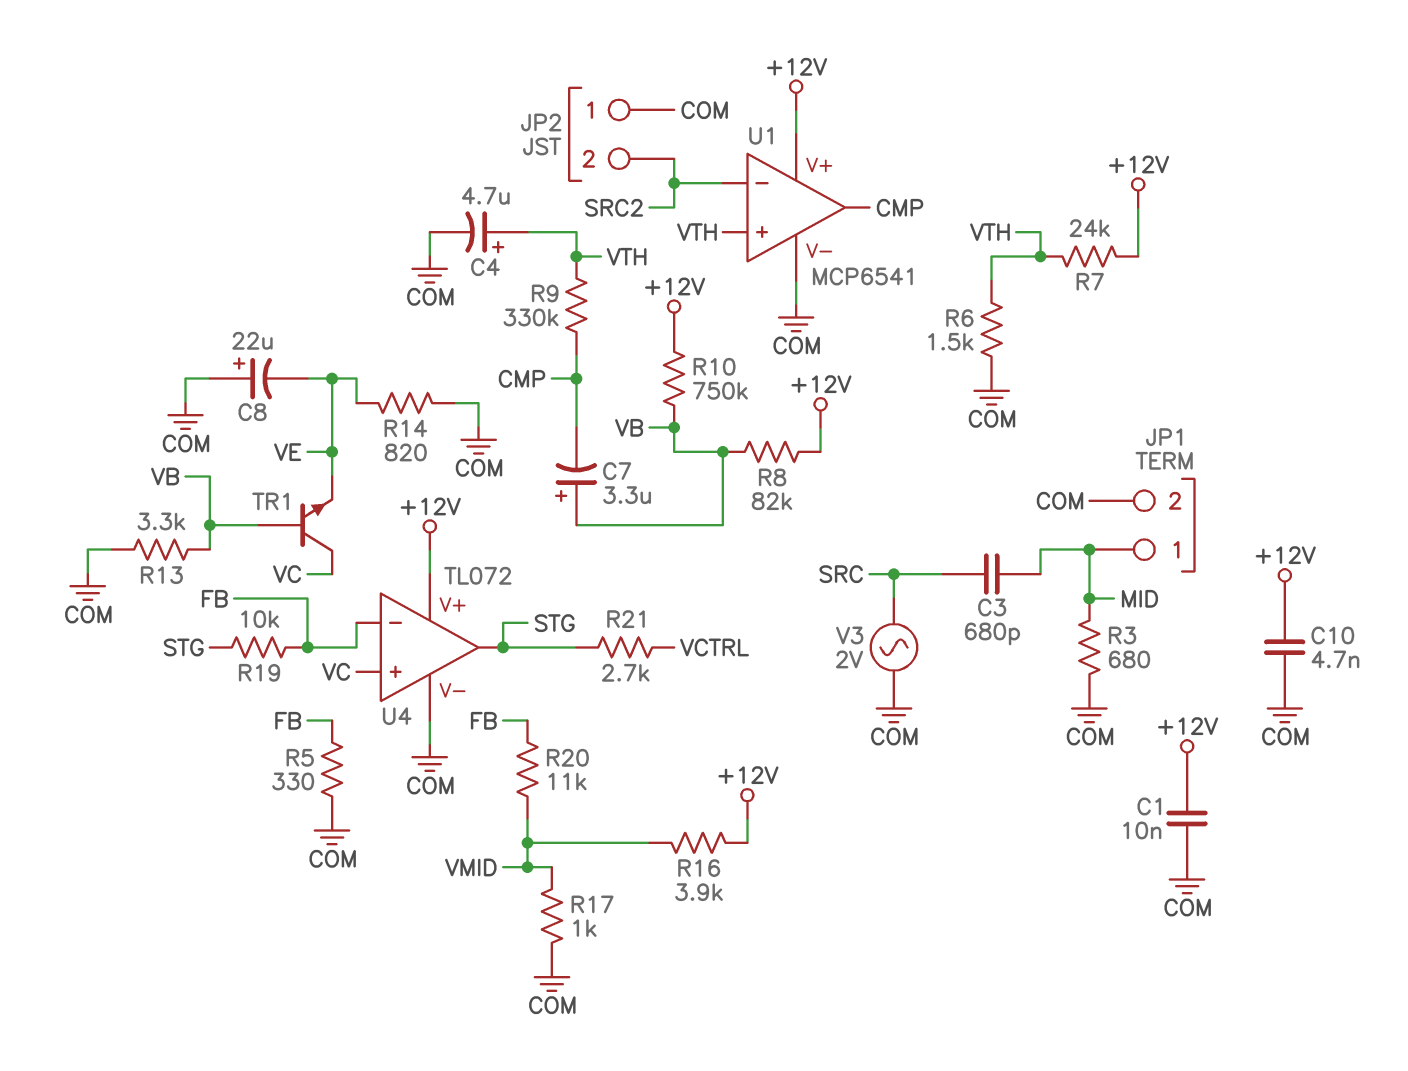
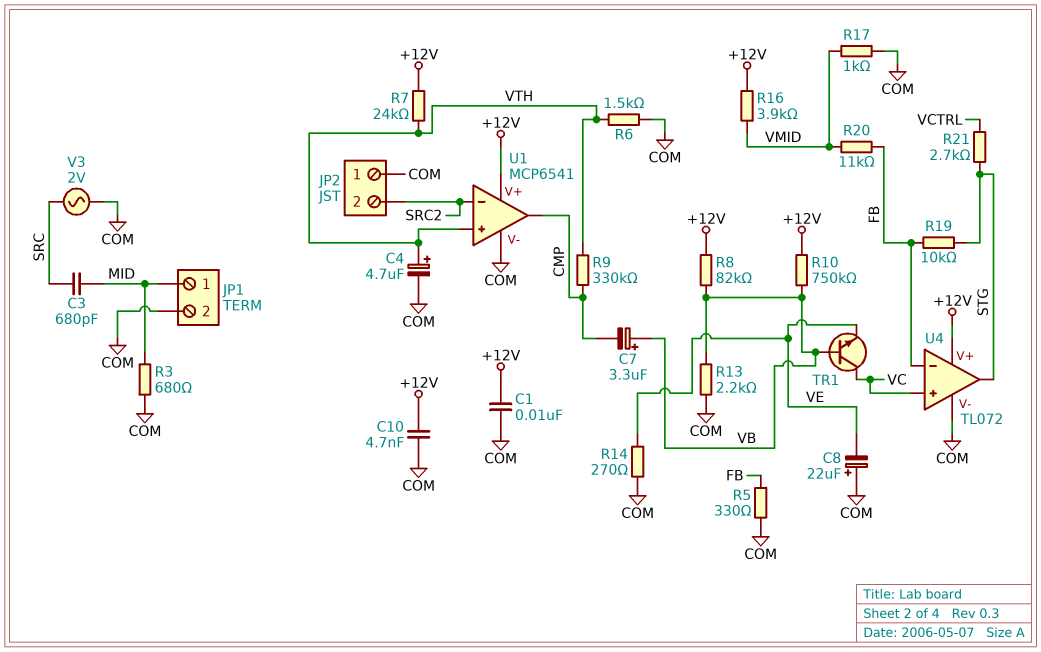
R13: 3.3k (COM, VB) -> 2.2k (COM, VB)
R14: 820 (COM, VE) -> 270 (COM, VE)

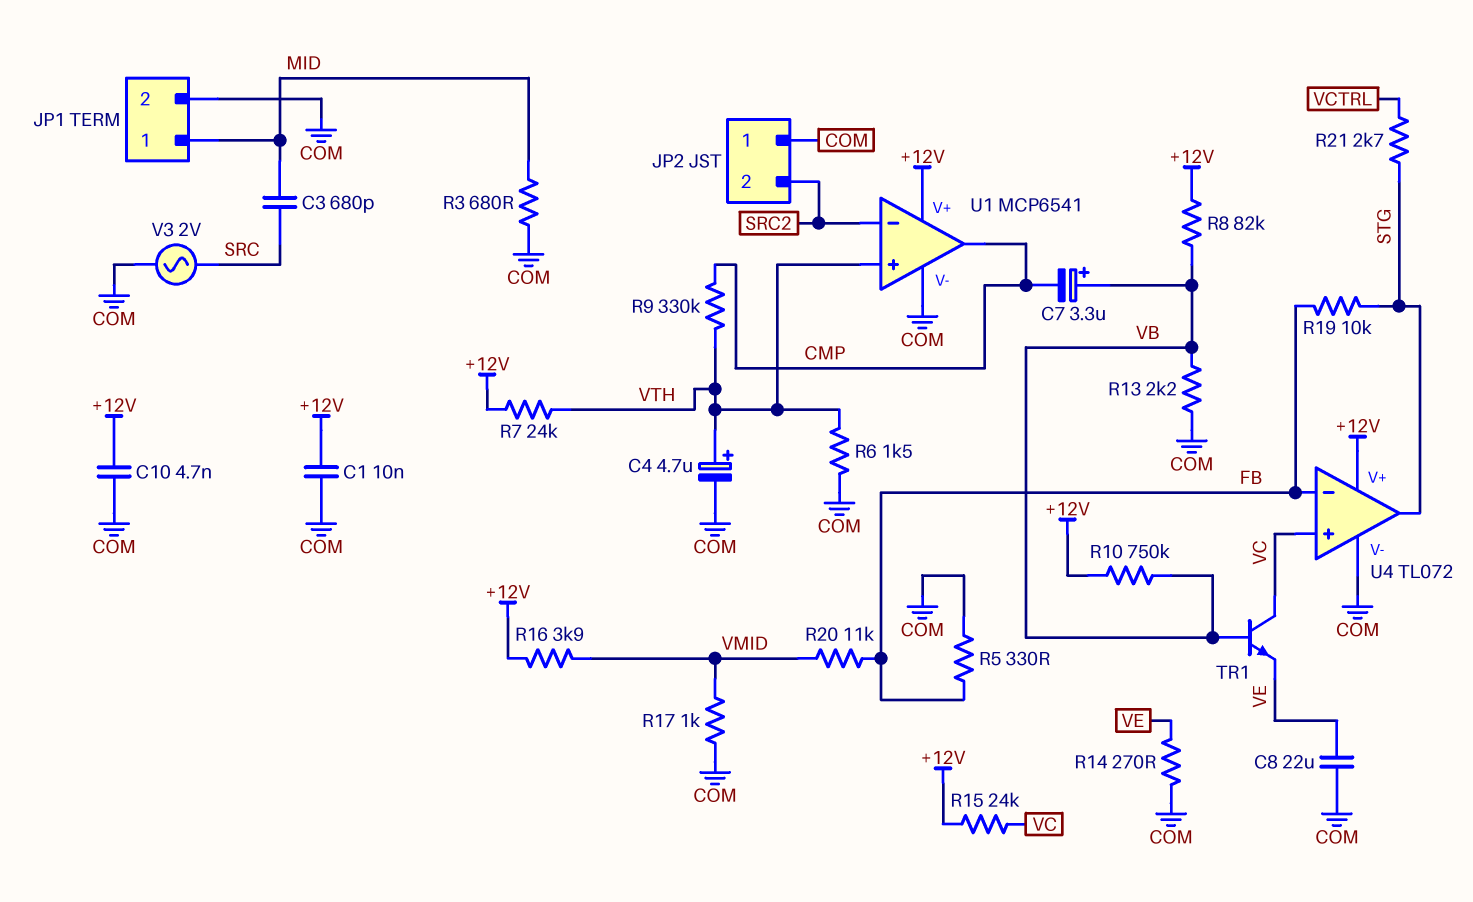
C8: 22uF (plus COM, minus VE) -> 22uF (COM, VE)
R15: none -> 24k (+12V, VC)

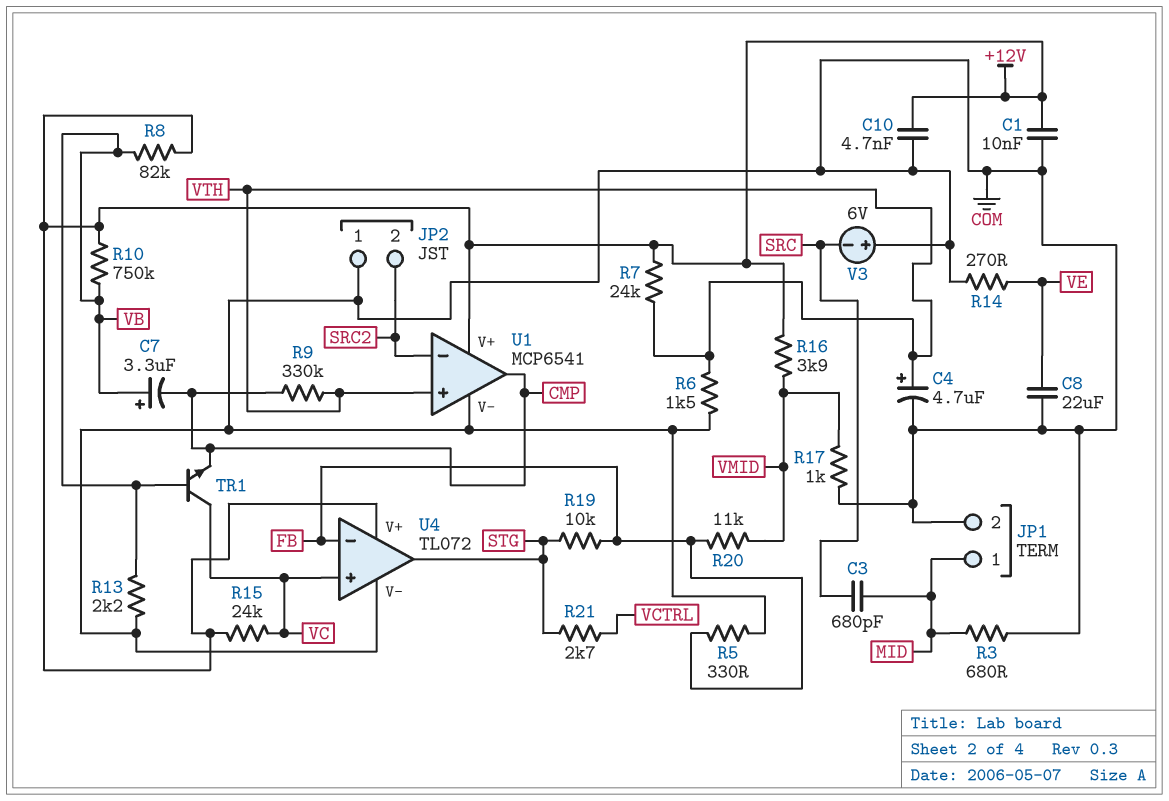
TR1: NPN (B VB, C VC, E VE) -> NPN (B VB, C VC, E CMP)
V3: AC 2V (COM, SRC) -> 6V (plus COM, minus SRC)

